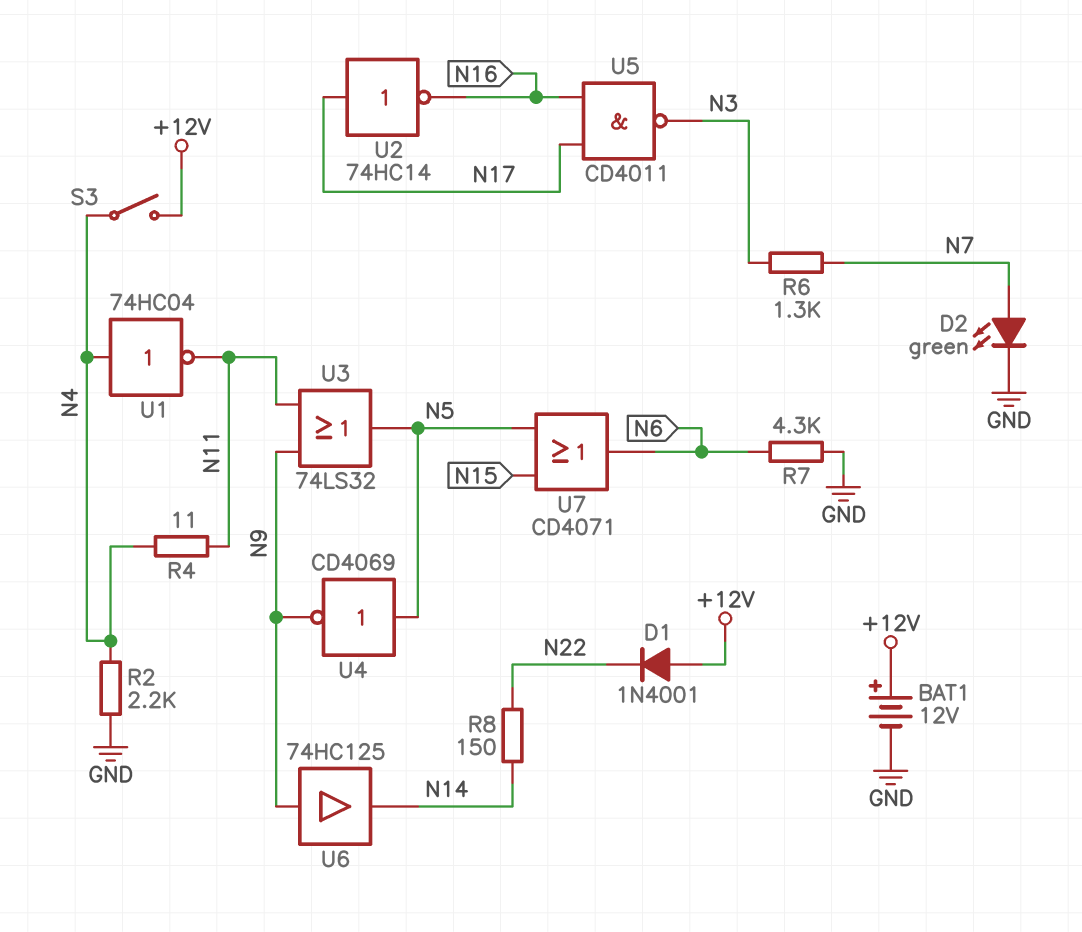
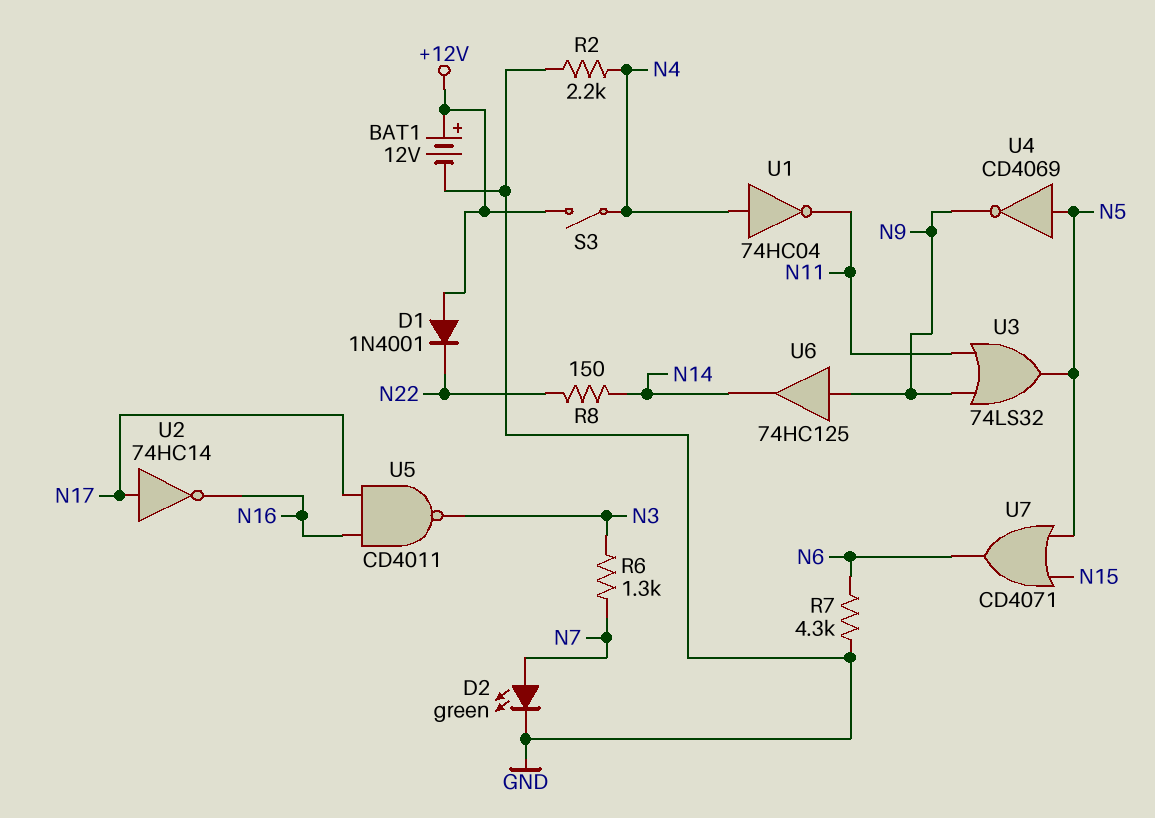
R4: 11 (N4, N11) -> none

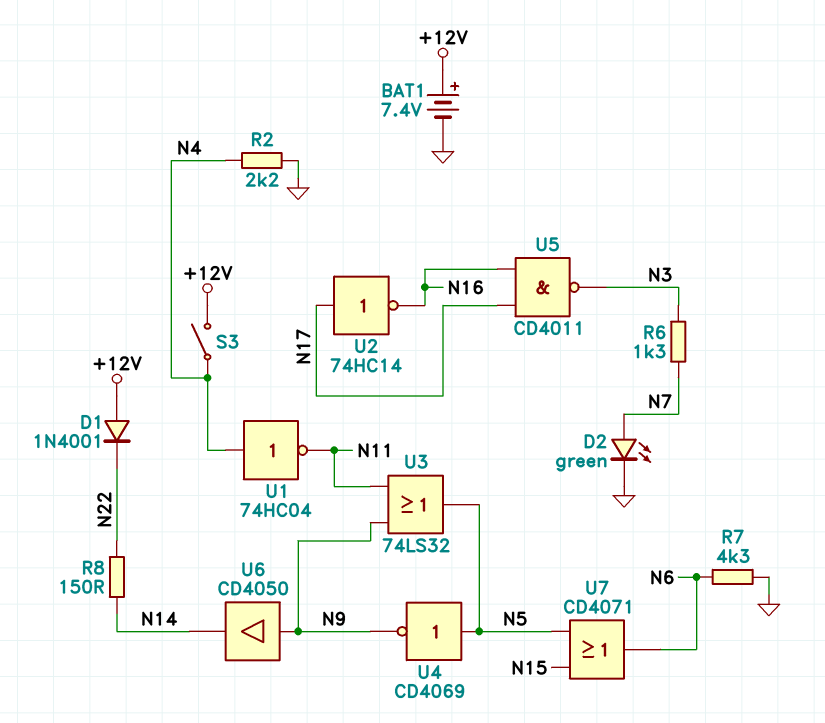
BAT1: 12V (plus +12V, minus GND) -> 7.4V (plus +12V, minus GND)
U6: buffer 74HC125 (in N9, out N14) -> buffer CD4050 (in N9, out N14)

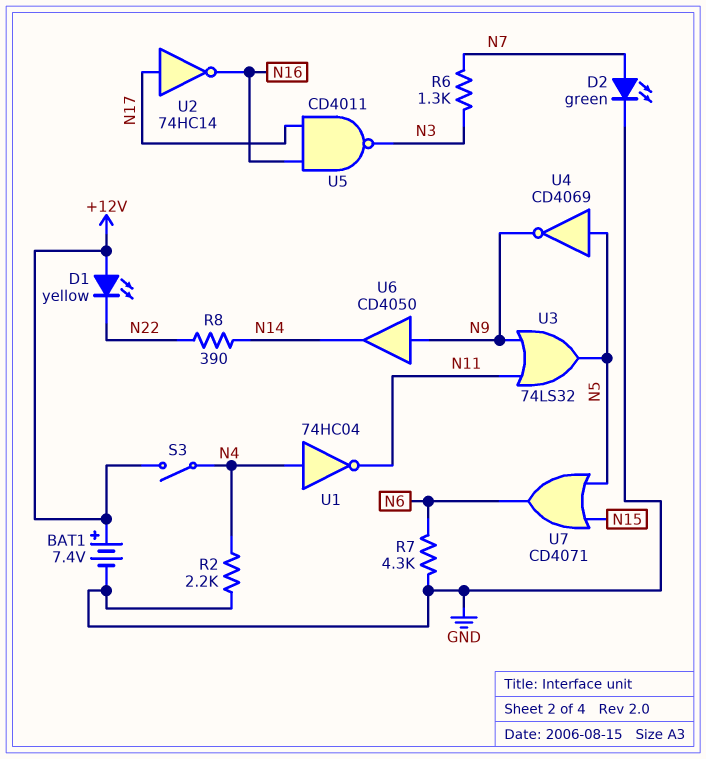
D1: diode 1N4001 (A +12V, K N22) -> LED yellow (A +12V, K N22)
R8: 150 (N14, N22) -> 390 (N14, N22)

